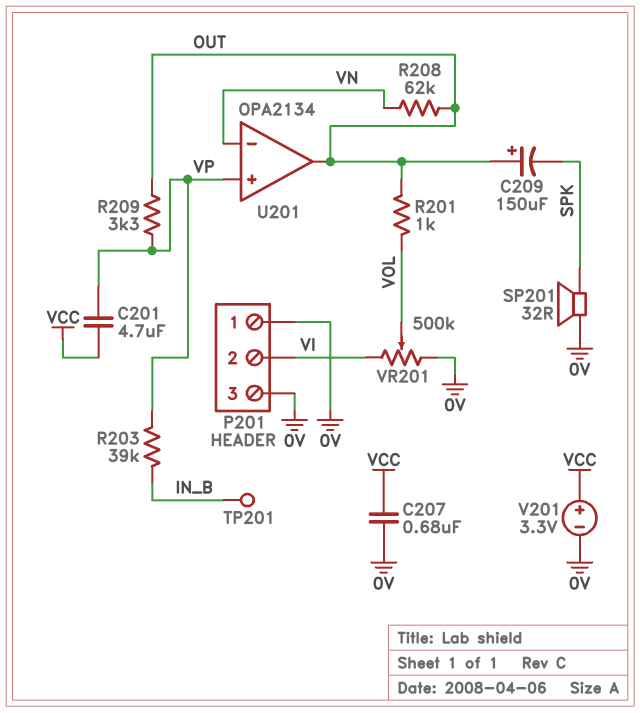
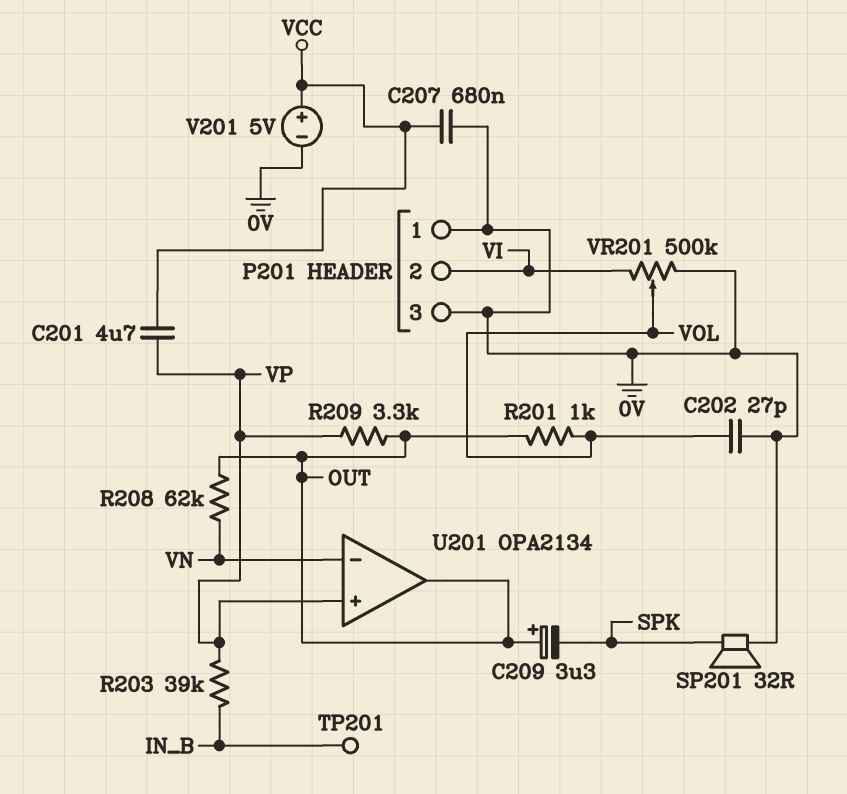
C202: none -> 27pF (0V, VOL)
C209: 150uF (plus OUT, minus SPK) -> 3.3uF (plus OUT, minus SPK)
V201: 3.3V (plus VCC, minus 0V) -> 5V (plus VCC, minus 0V)

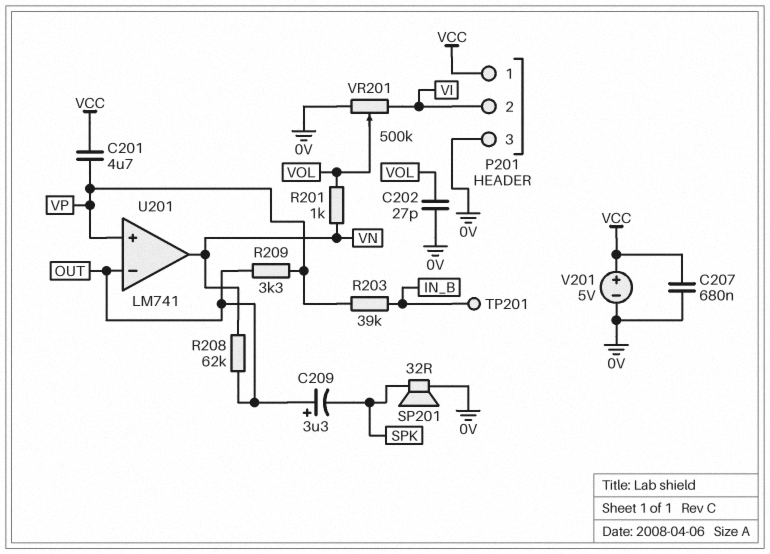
P201 pin 1: 0V -> VCC
R201: 1k (OUT, VOL) -> 1k (VN, VOL)
U201: OPA2134 -> LM741
U201 pin in-: VN -> OUT
U201 pin out: OUT -> VN

